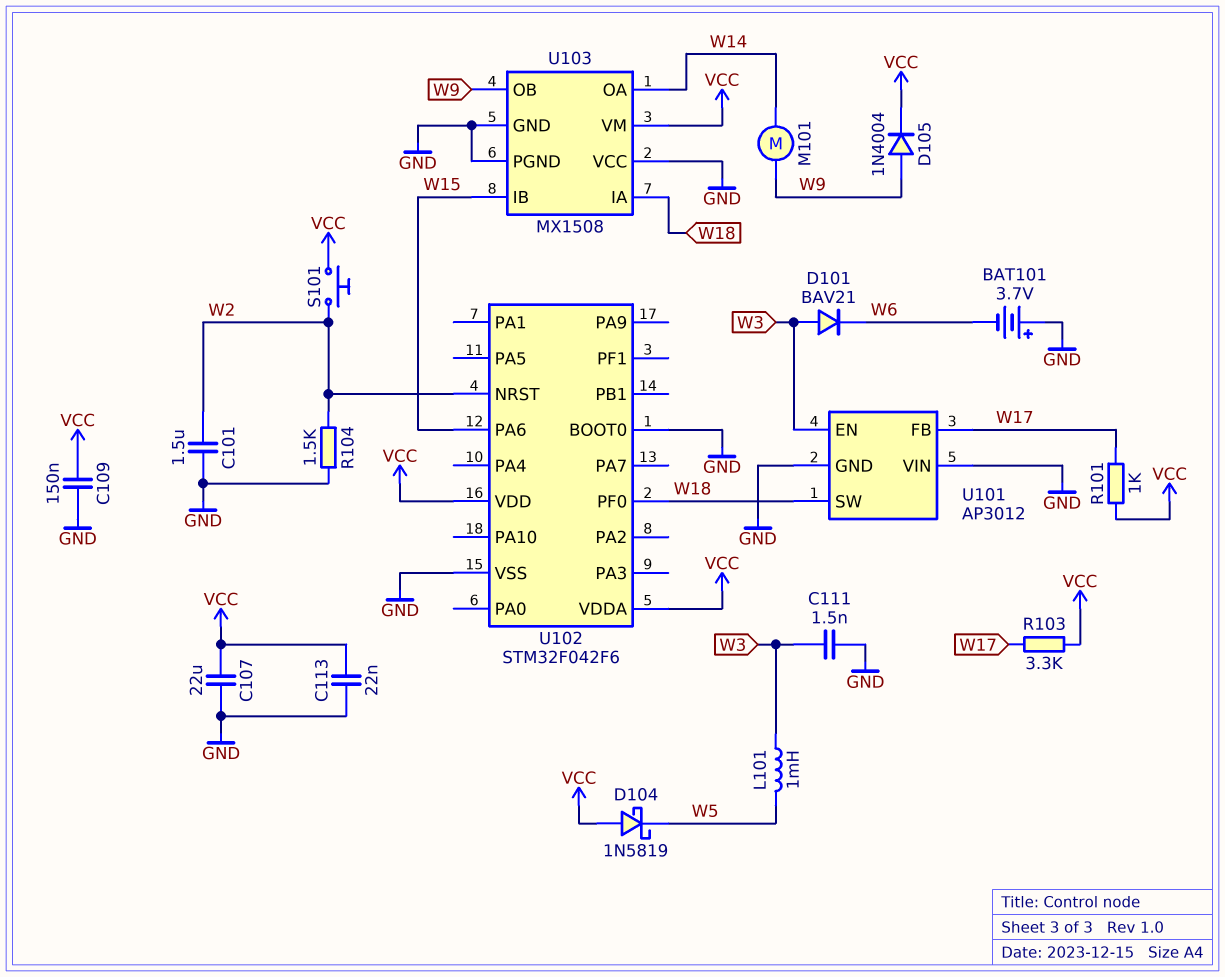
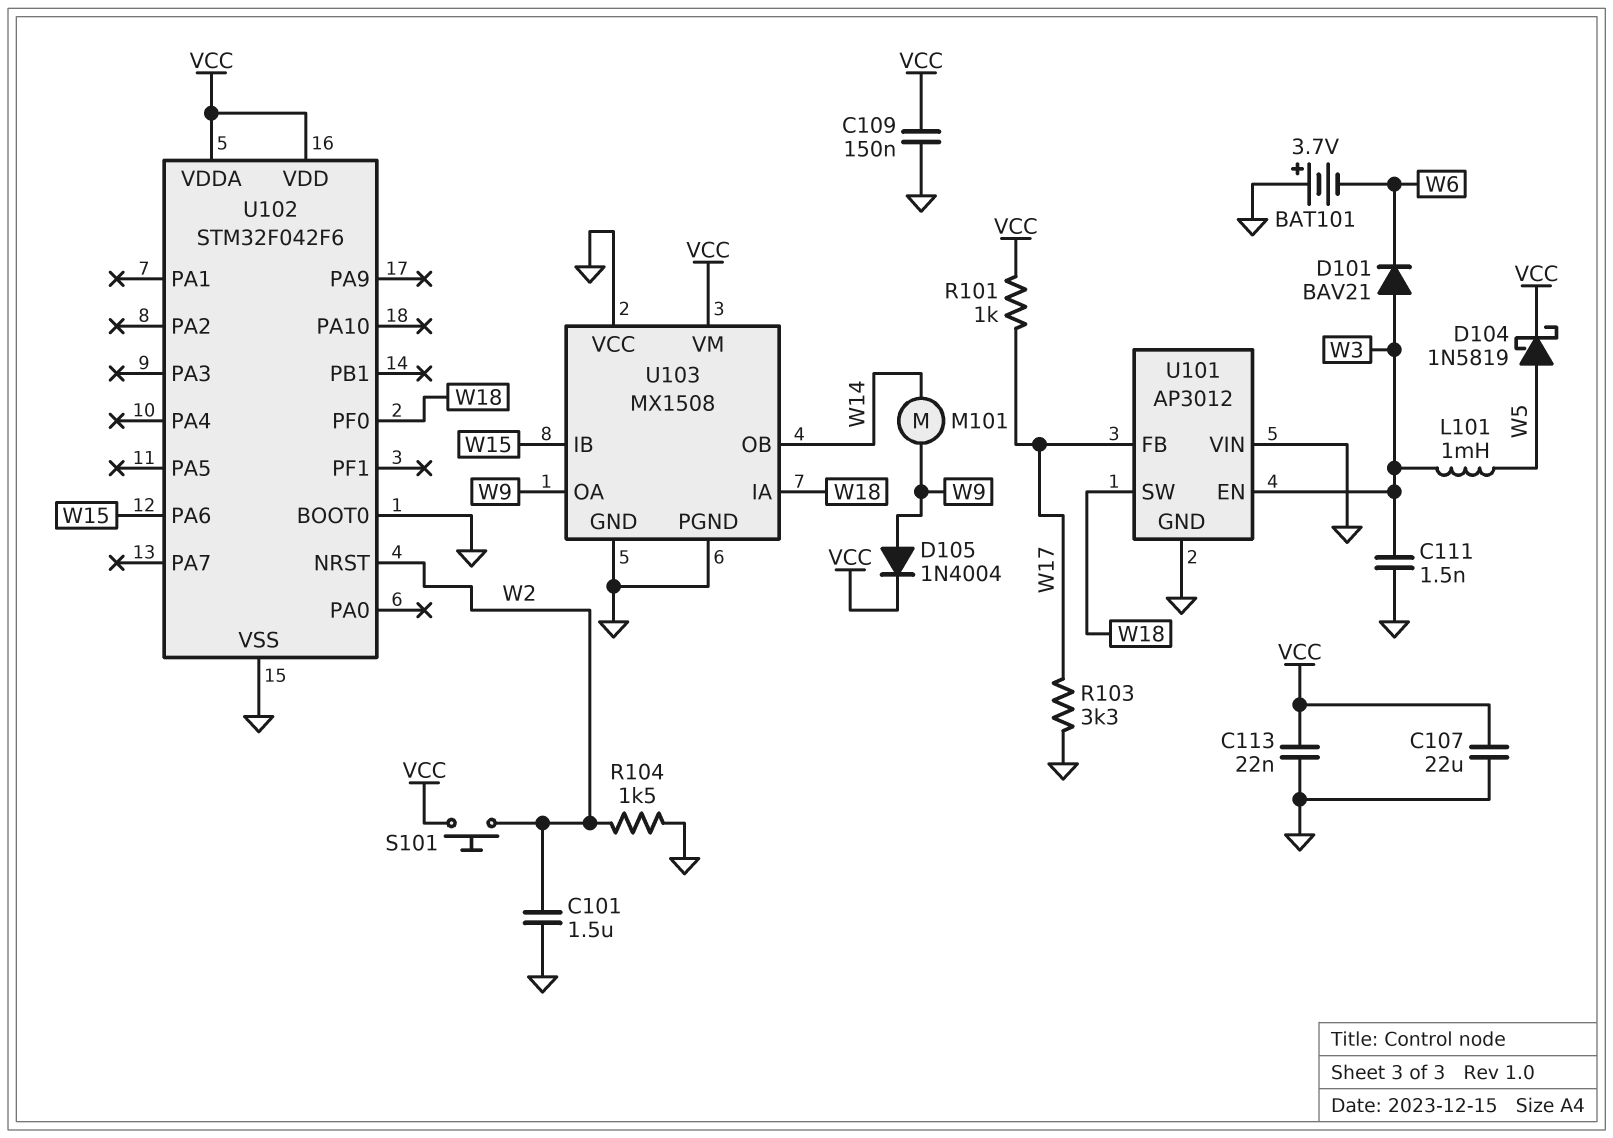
D104: schottky 1N5819 (A VCC, K W5) -> schottky 1N5819 (A W5, K VCC)
R103: 3.3k (VCC, W17) -> 3.3k (GND, W17)
U103 pin OA: W14 -> W9
U103 pin OB: W9 -> W14

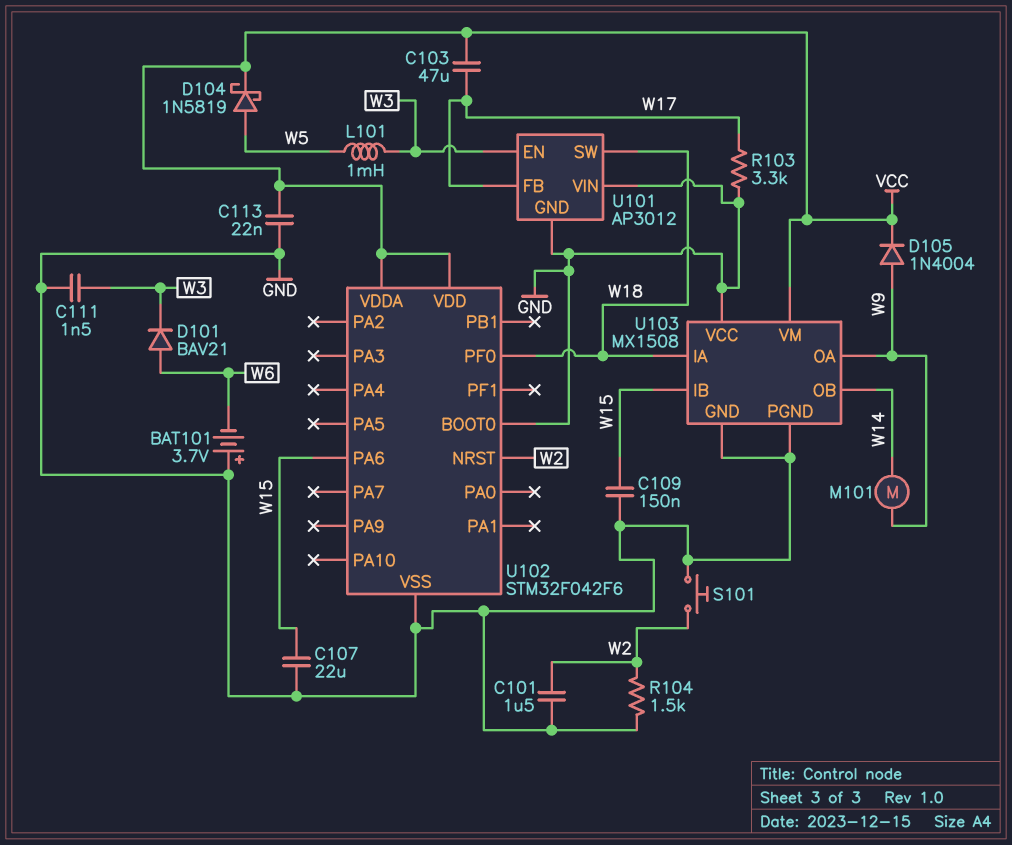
C103: none -> 47uF (VCC, W17)
C107: 22uF (GND, VCC) -> 22uF (GND, W15)
C109: 150nF (GND, VCC) -> 150nF (GND, W15)
D101: diode BAV21 (A W3, K W6) -> diode BAV21 (A W6, K W3)
R101: 1k (VCC, W17) -> none
S101: button (VCC, W2) -> button (GND, W2)

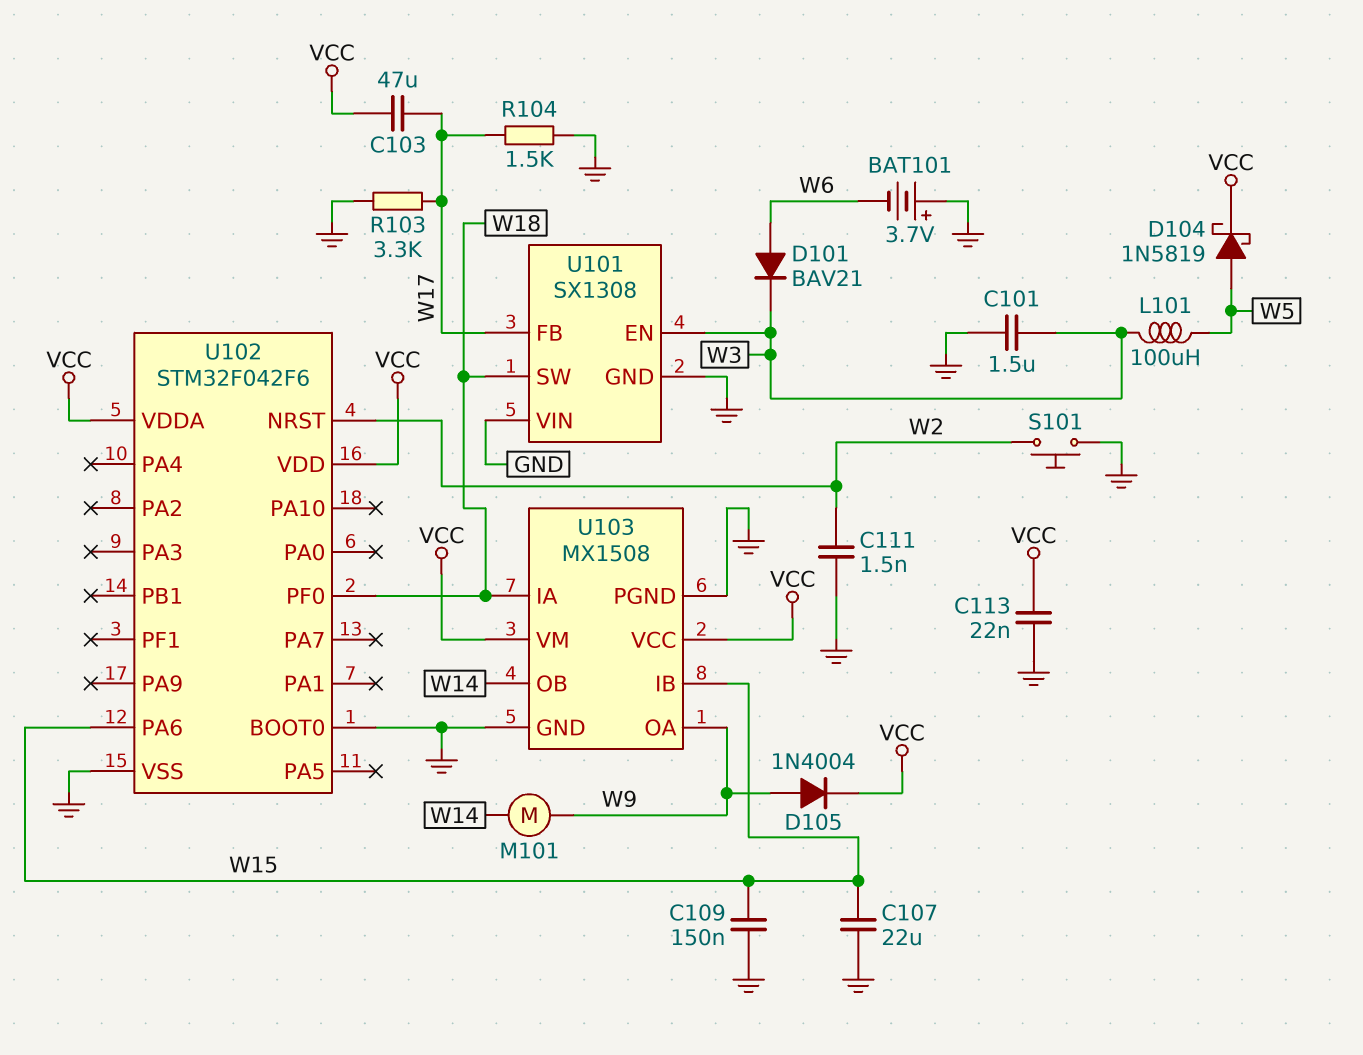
C101: 1.5uF (GND, W2) -> 1.5uF (GND, W3)
C111: 1.5nF (GND, W3) -> 1.5nF (GND, W2)
L101: 1mH (W3, W5) -> 100uH (W3, W5)
R104: 1.5k (GND, W2) -> 1.5k (GND, W17)
U101: AP3012 -> SX1308
U103 pin VCC: GND -> VCC

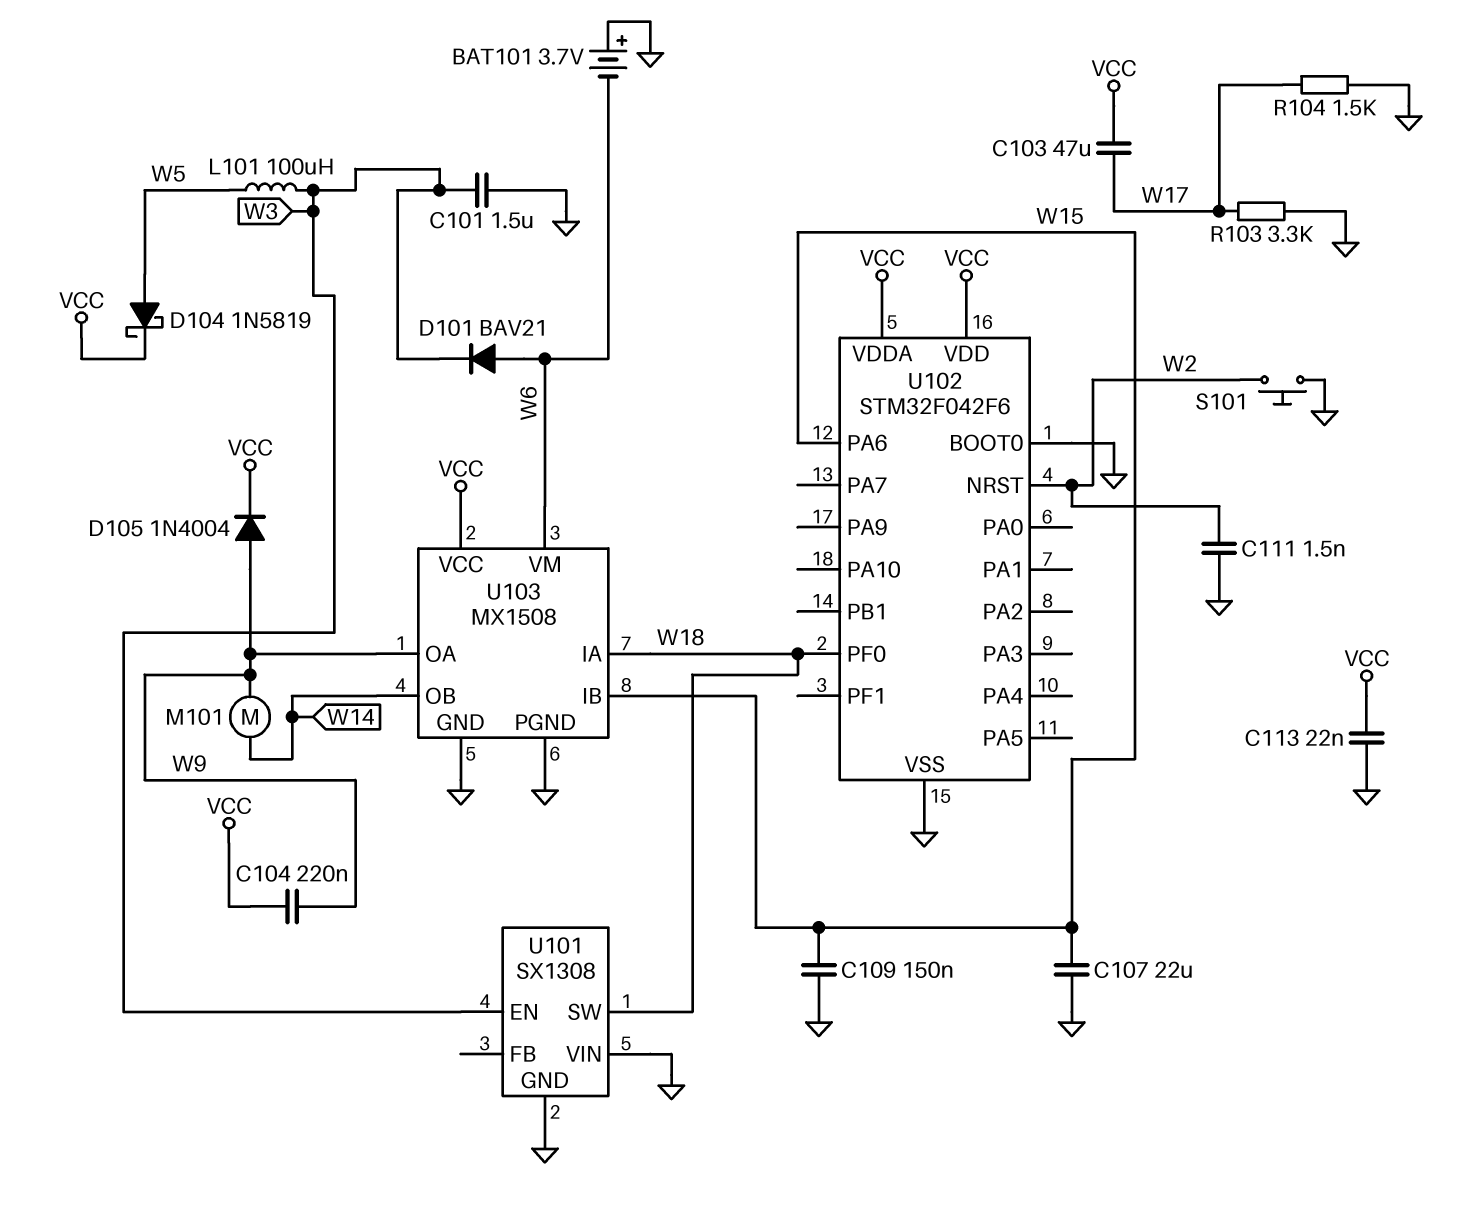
C104: none -> 220nF (VCC, W9)
U101 pin FB: W17 -> none
U103 pin VM: VCC -> W6

